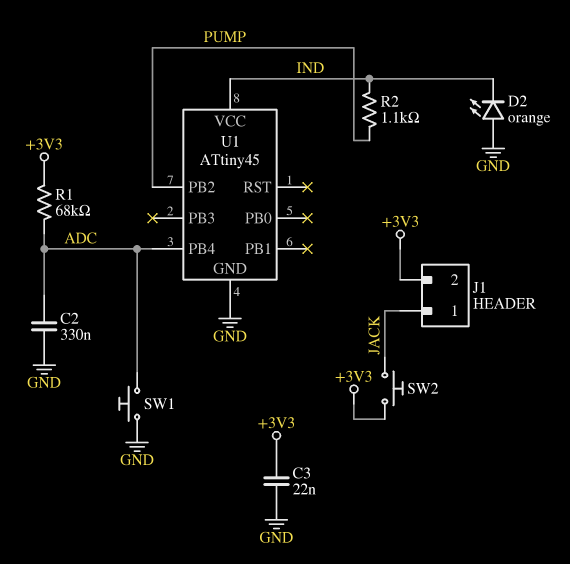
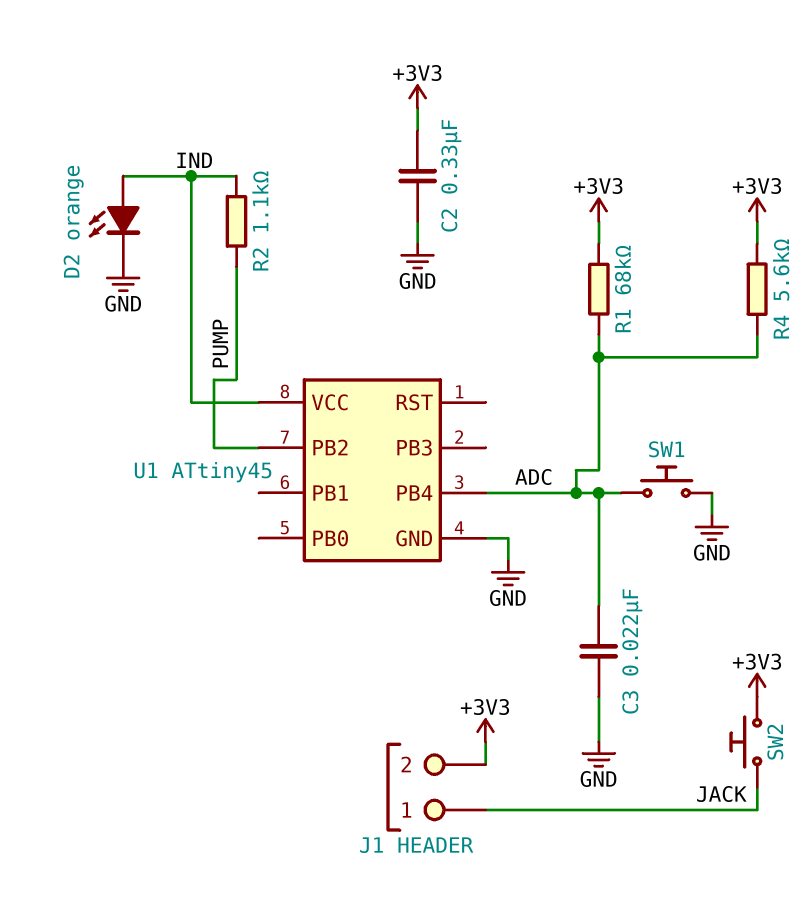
C2: 330nF (ADC, GND) -> 330nF (+3V3, GND)
C3: 22nF (+3V3, GND) -> 22nF (ADC, GND)
D2: LED orange (A GND, K IND) -> LED orange (A IND, K GND)
R4: none -> 5.6k (+3V3, ADC)

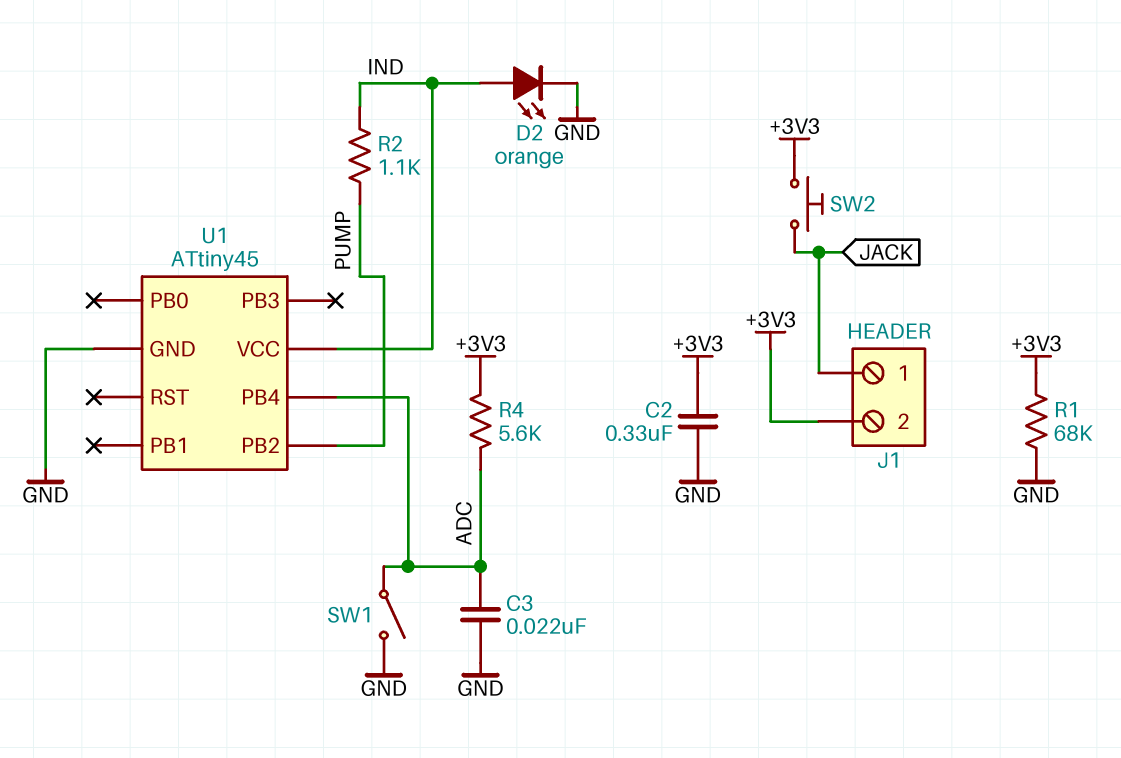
R1: 68k (+3V3, ADC) -> 68k (+3V3, GND)
SW1: button (ADC, GND) -> switch (ADC, GND)

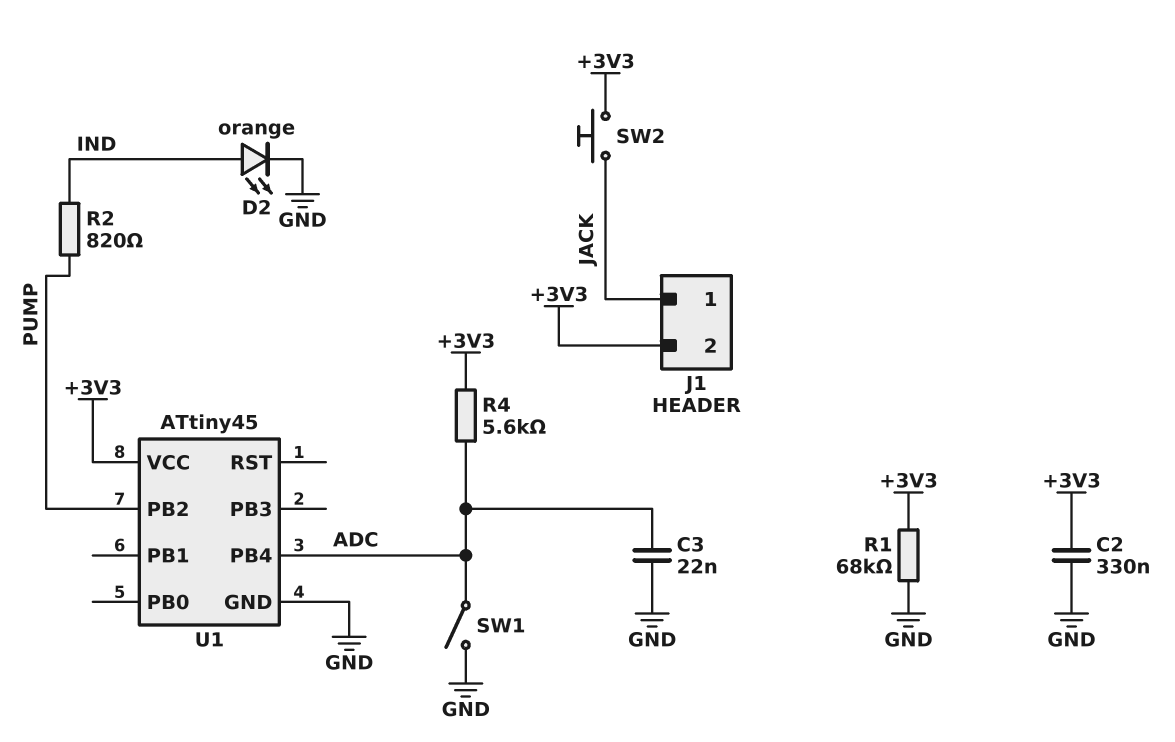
R2: 1.1k (IND, PUMP) -> 820 (IND, PUMP)
U1 pin VCC: IND -> +3V3

